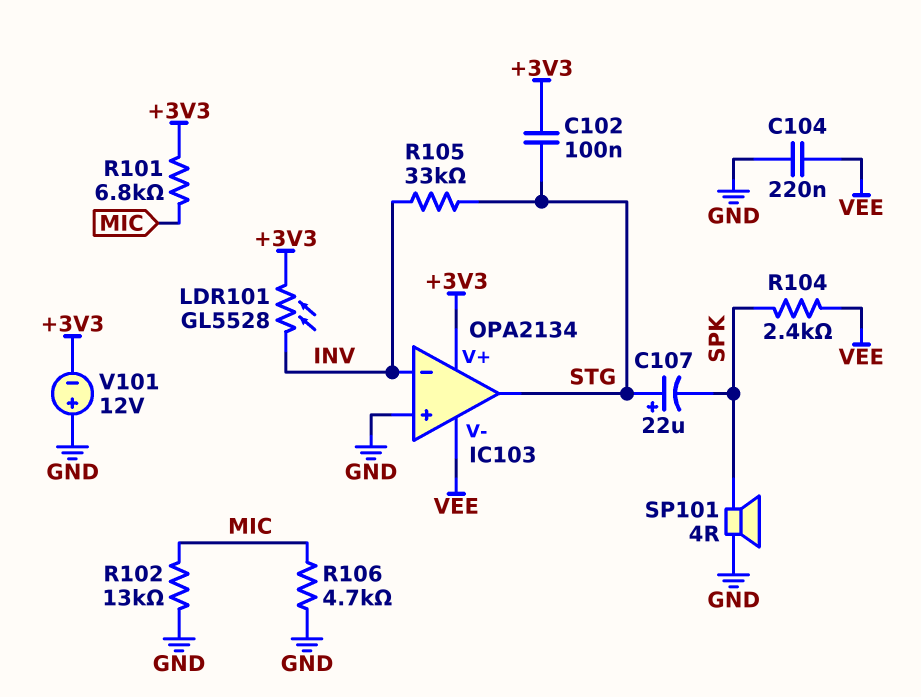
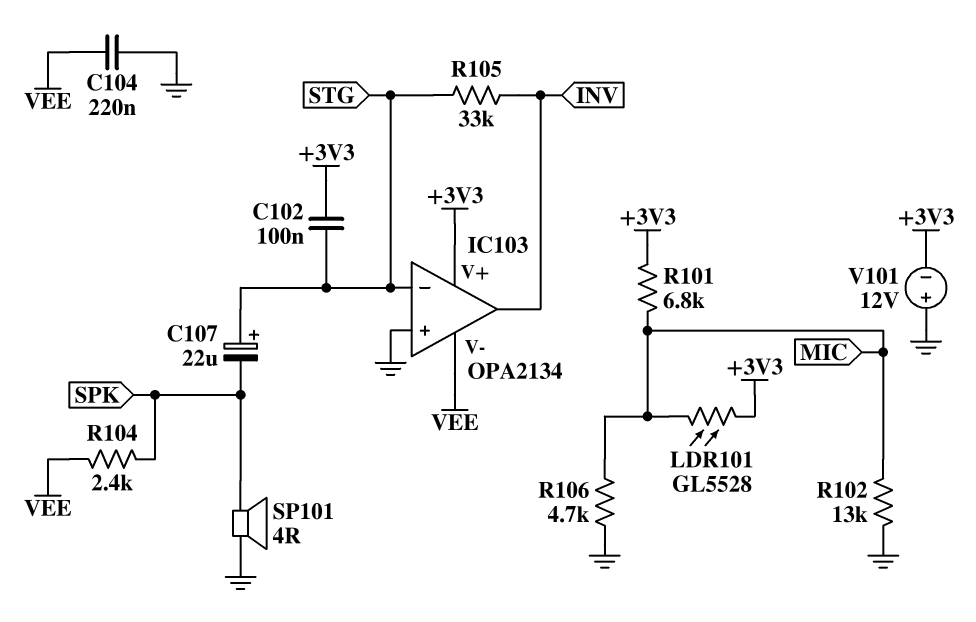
IC103 pin in-: INV -> STG
IC103 pin out: STG -> INV
LDR101: GL5528 (+3V3, INV) -> GL5528 (+3V3, MIC)

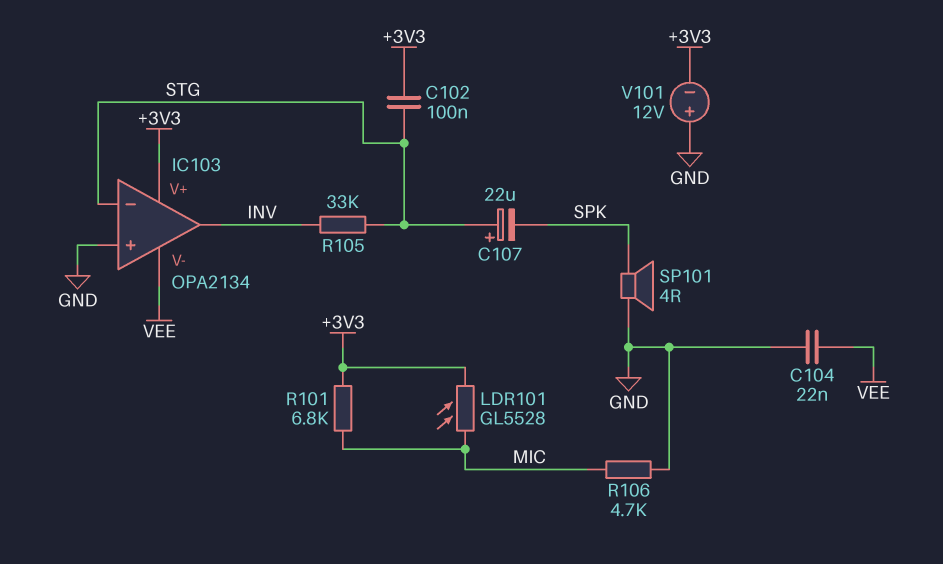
C104: 220nF (GND, VEE) -> 22nF (GND, VEE)
R102: 13k (GND, MIC) -> none
R104: 2.4k (SPK, VEE) -> none

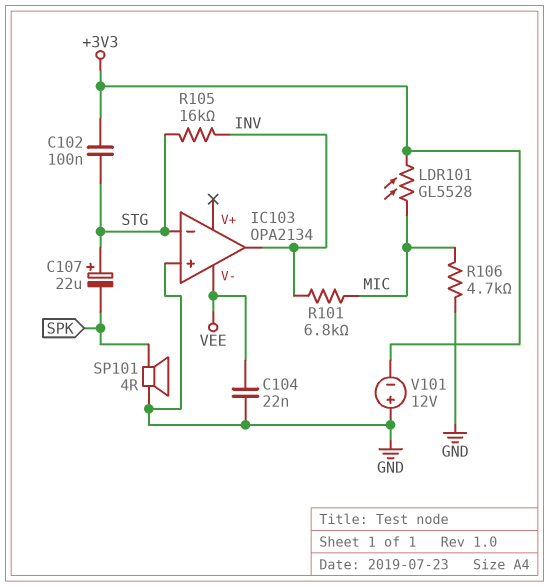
IC103 pin V+: +3V3 -> none
R101: 6.8k (+3V3, MIC) -> 6.8k (INV, MIC)
R105: 33k (INV, STG) -> 16k (INV, STG)

